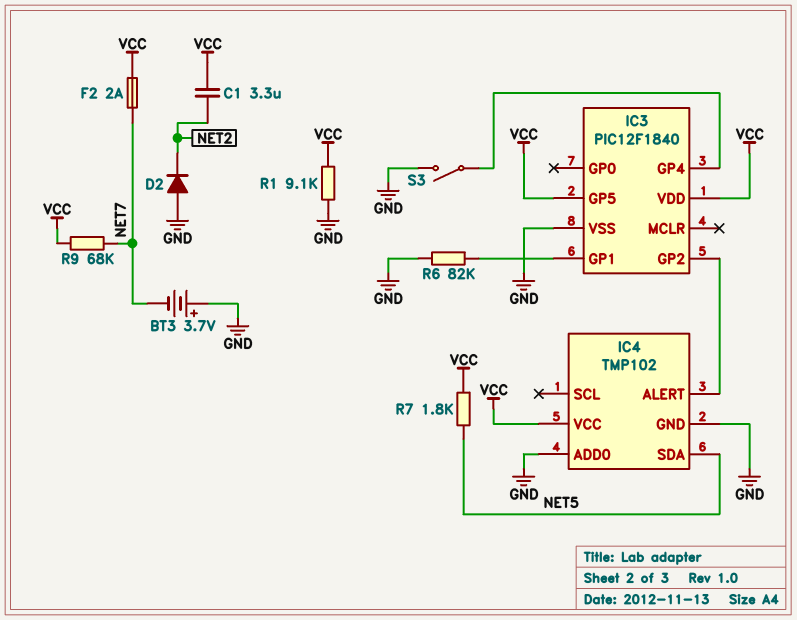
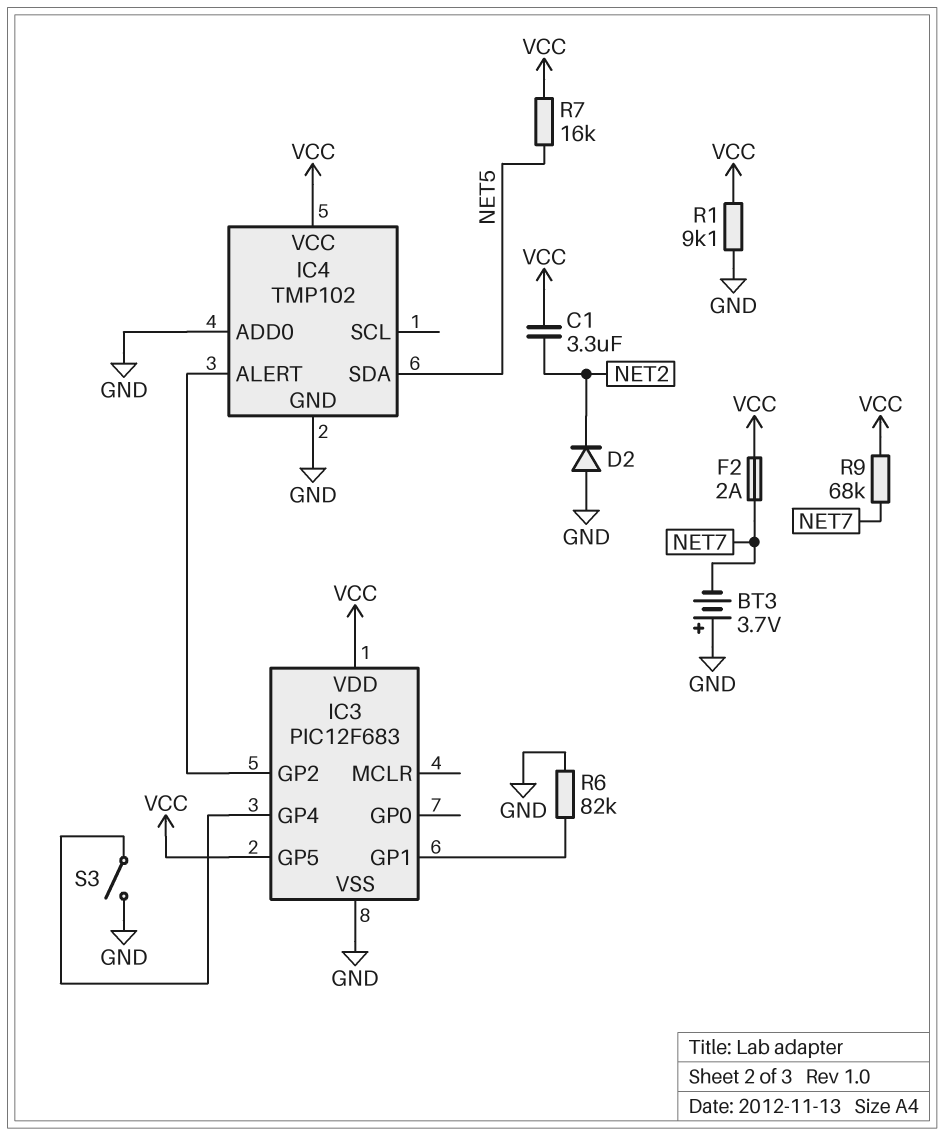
IC3: PIC12F1840 -> PIC12F683
R7: 1.8k (NET5, VCC) -> 16k (NET5, VCC)

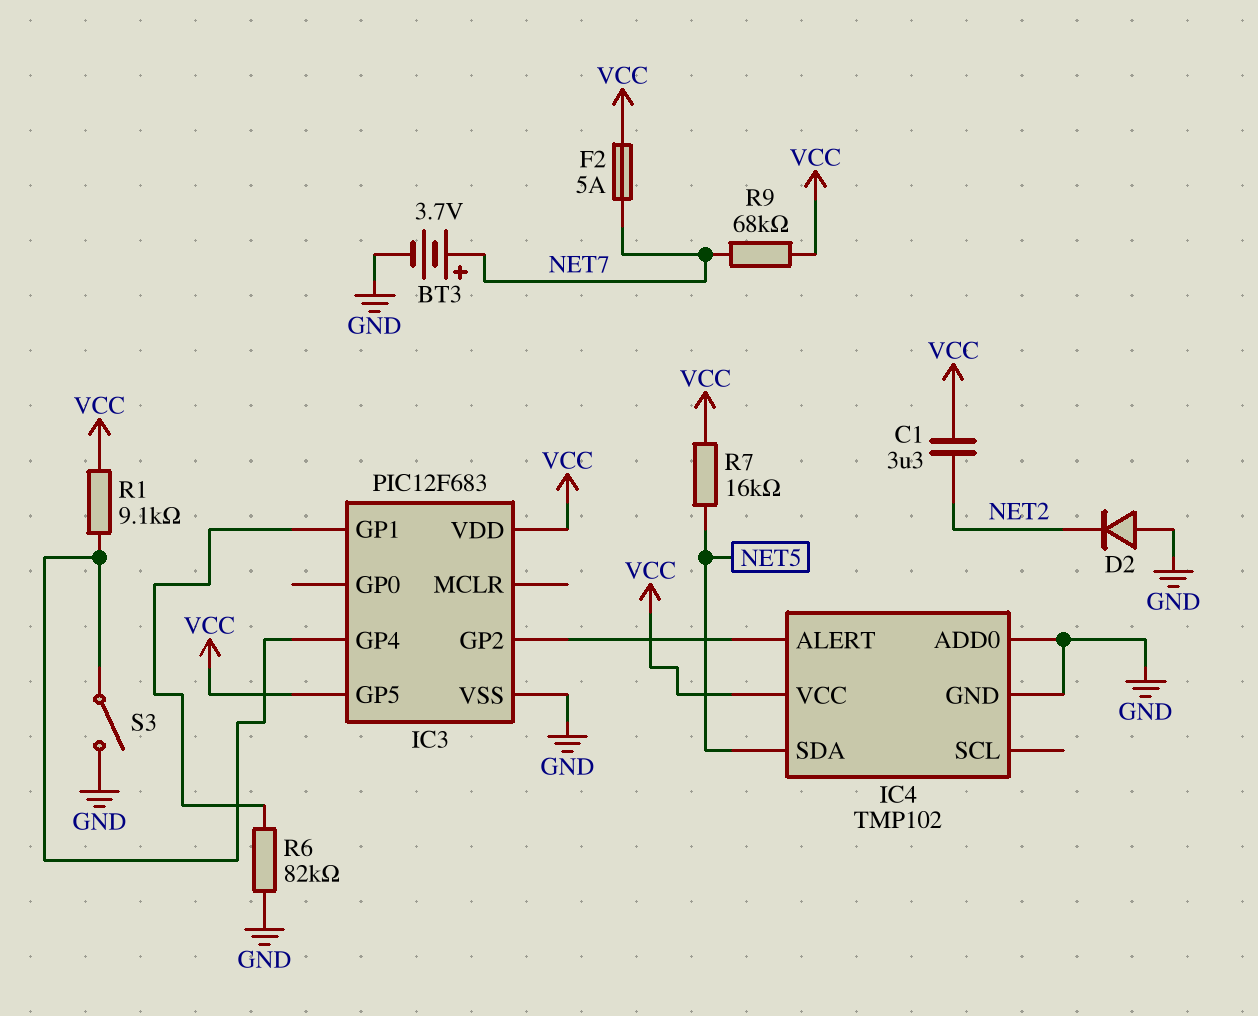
BT3: 3.7V (plus GND, minus NET7) -> 3.7V (plus NET7, minus GND)
F2: 2A (NET7, VCC) -> 5A (NET7, VCC)
R1: 9.1k (GND, VCC) -> 9.1k (IC3/GP4, VCC)

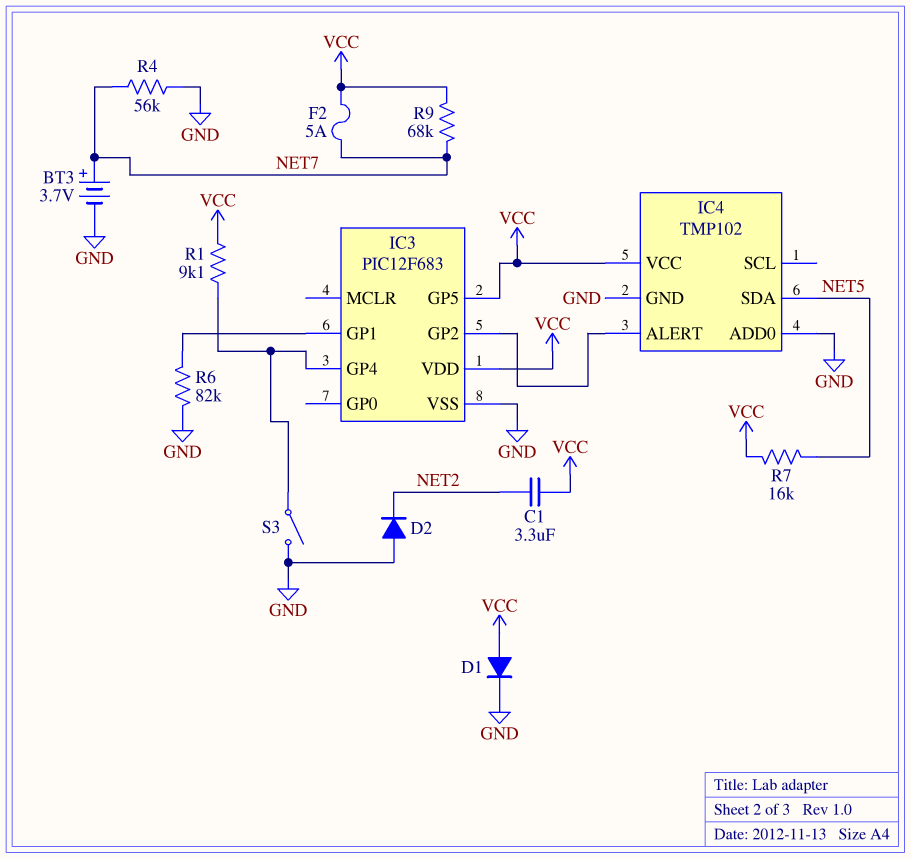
D1: none -> diode (A VCC, K GND)
R4: none -> 56k (GND, NET7)

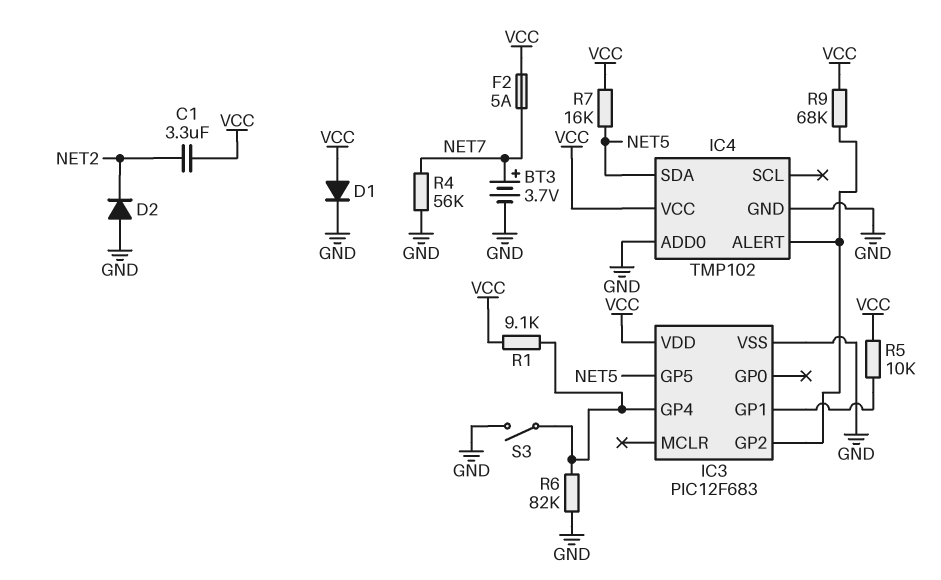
IC3 pin GP5: VCC -> NET5
R5: none -> 10k (IC3/GP1, VCC)
R6: 82k (GND, IC3/GP1) -> 82k (GND, IC3/GP4)
R9: 68k (NET7, VCC) -> 68k (IC3/GP2, VCC)

